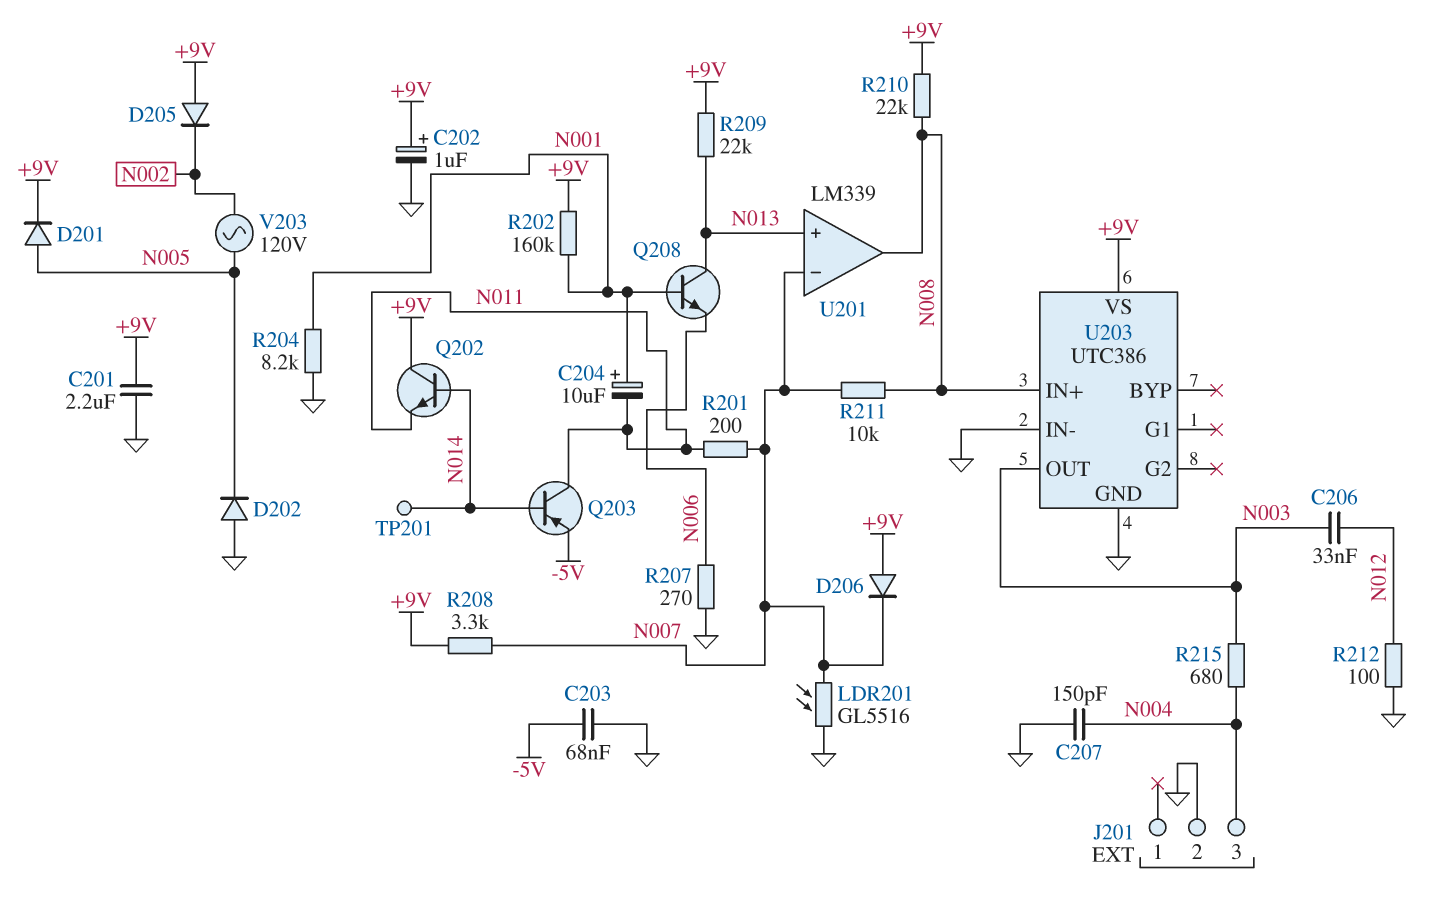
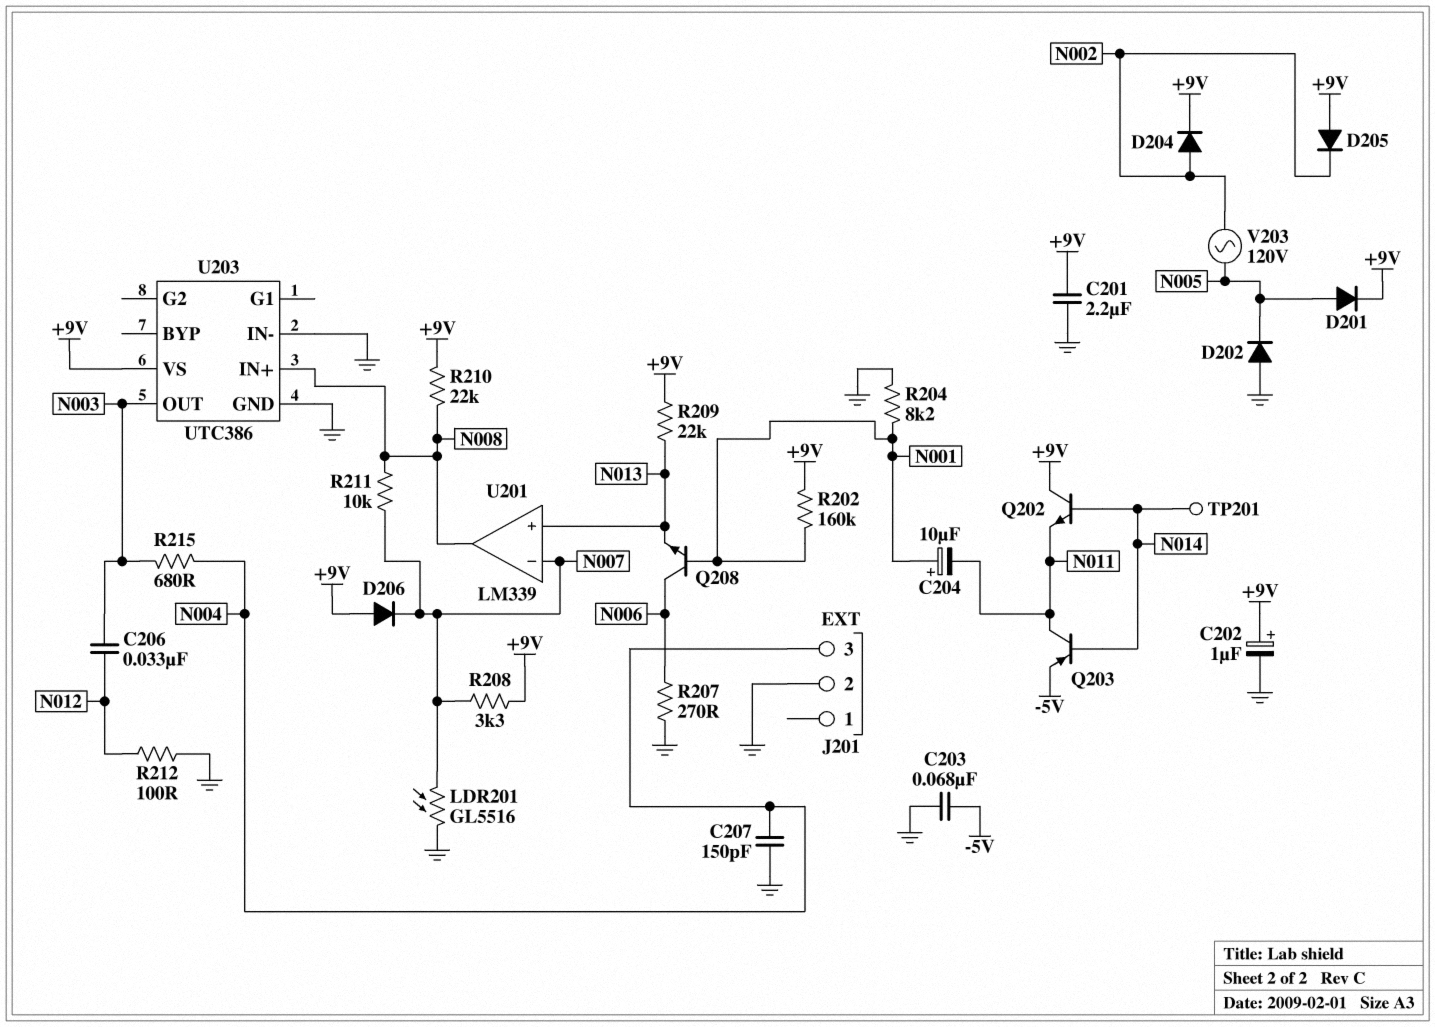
D204: none -> diode (A N002, K +9V)
Q208: NPN (B N001, C N013, E N006) -> NPN (B N001, C N006, E N013)
R201: 200 (N007, N011) -> none

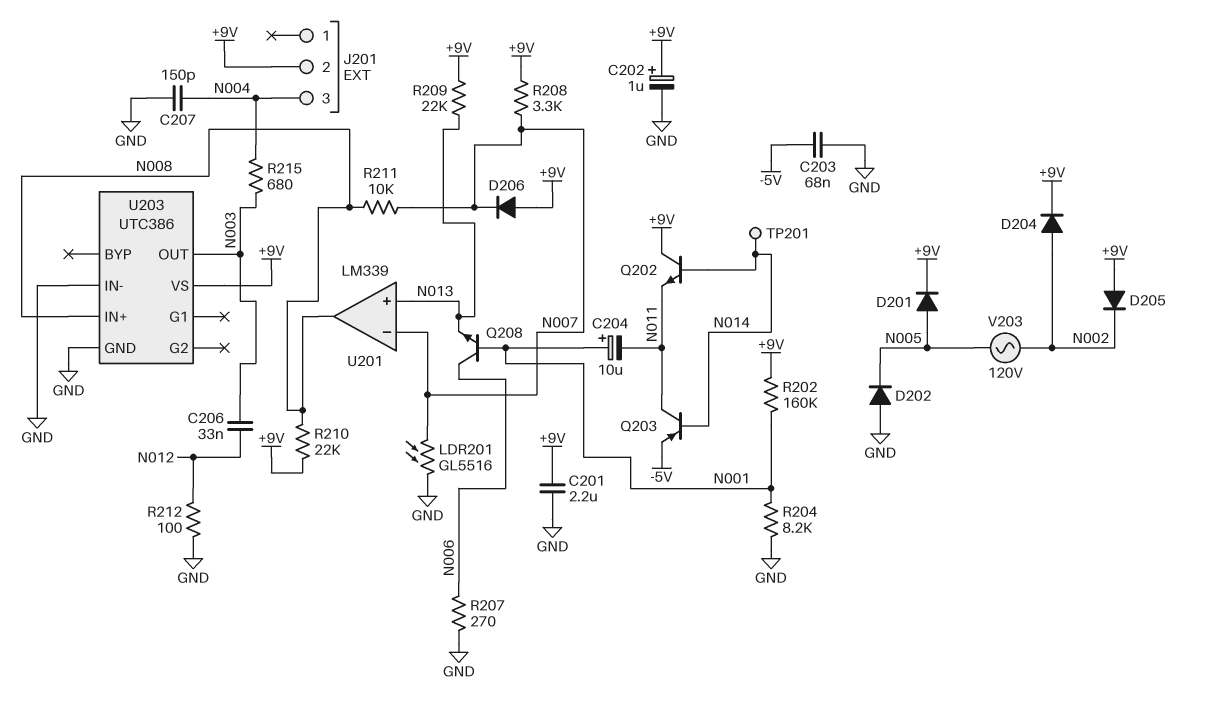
J201 pin 2: GND -> +9V

